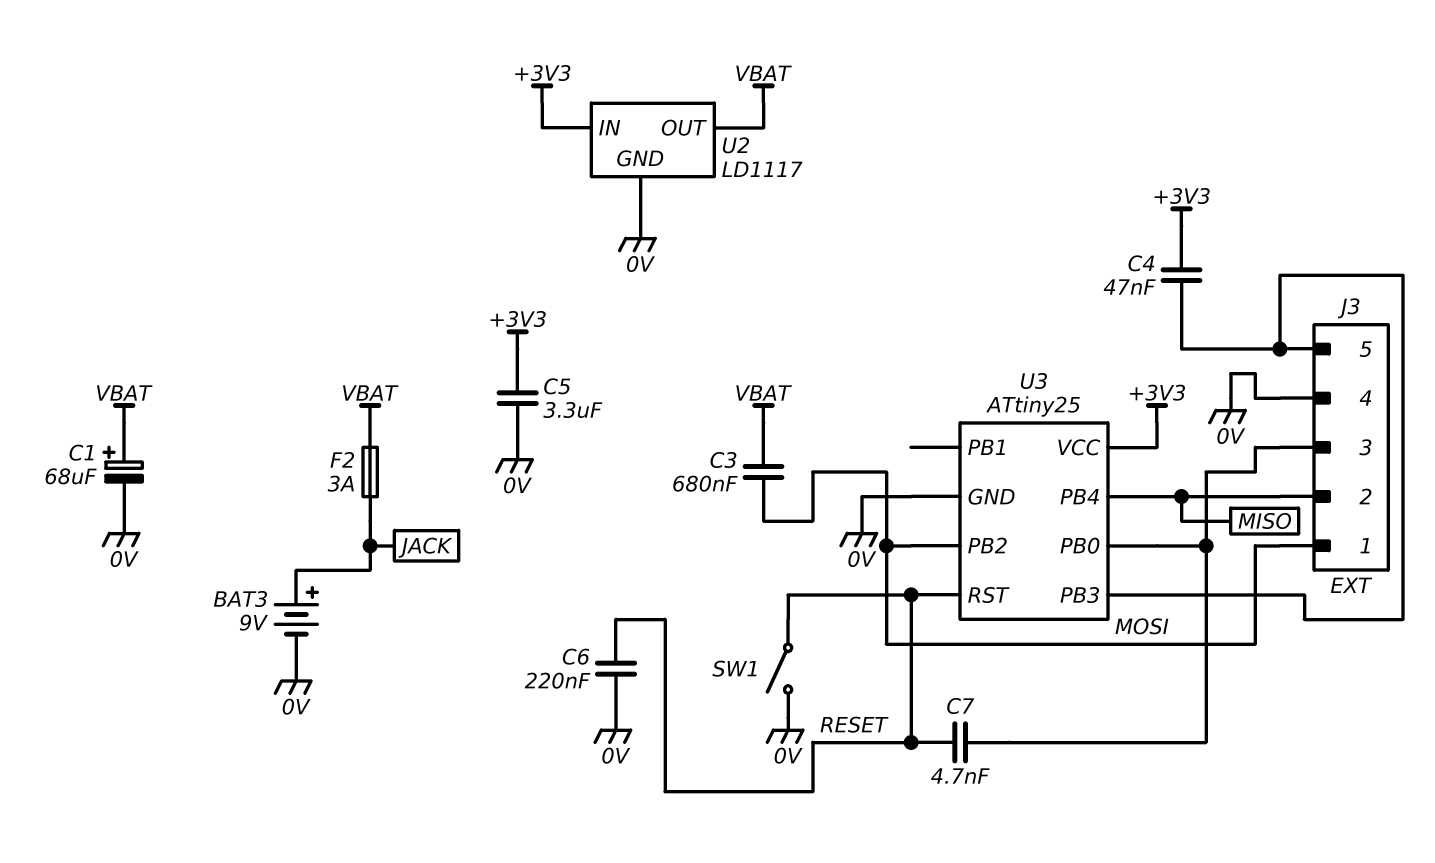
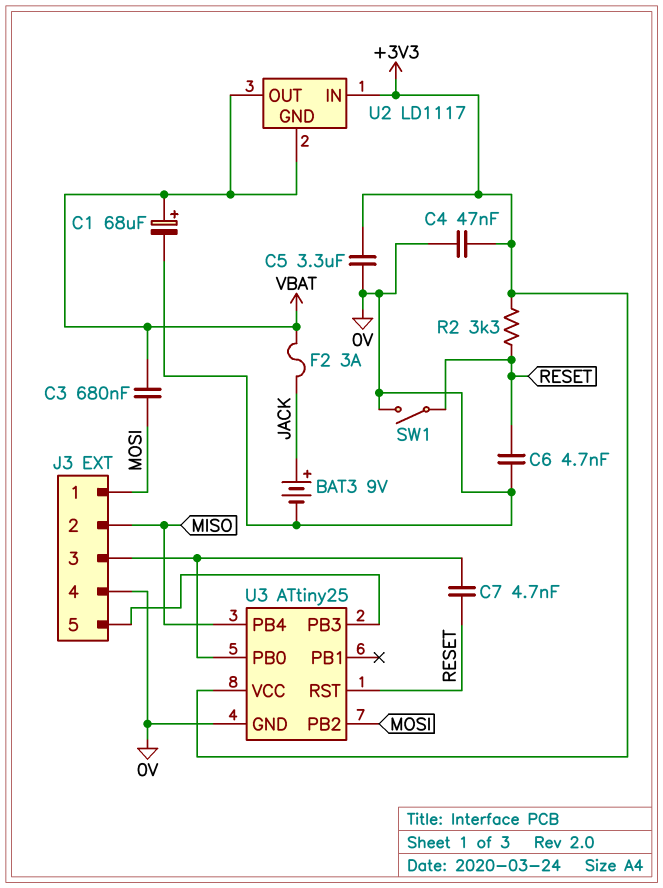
C4: 47nF (+3V3, J3/5) -> 47nF (+3V3, 0V)
C6: 220nF (0V, RESET) -> 4.7nF (0V, RESET)
R2: none -> 3.3k (+3V3, RESET)
U2 pin GND: 0V -> VBAT

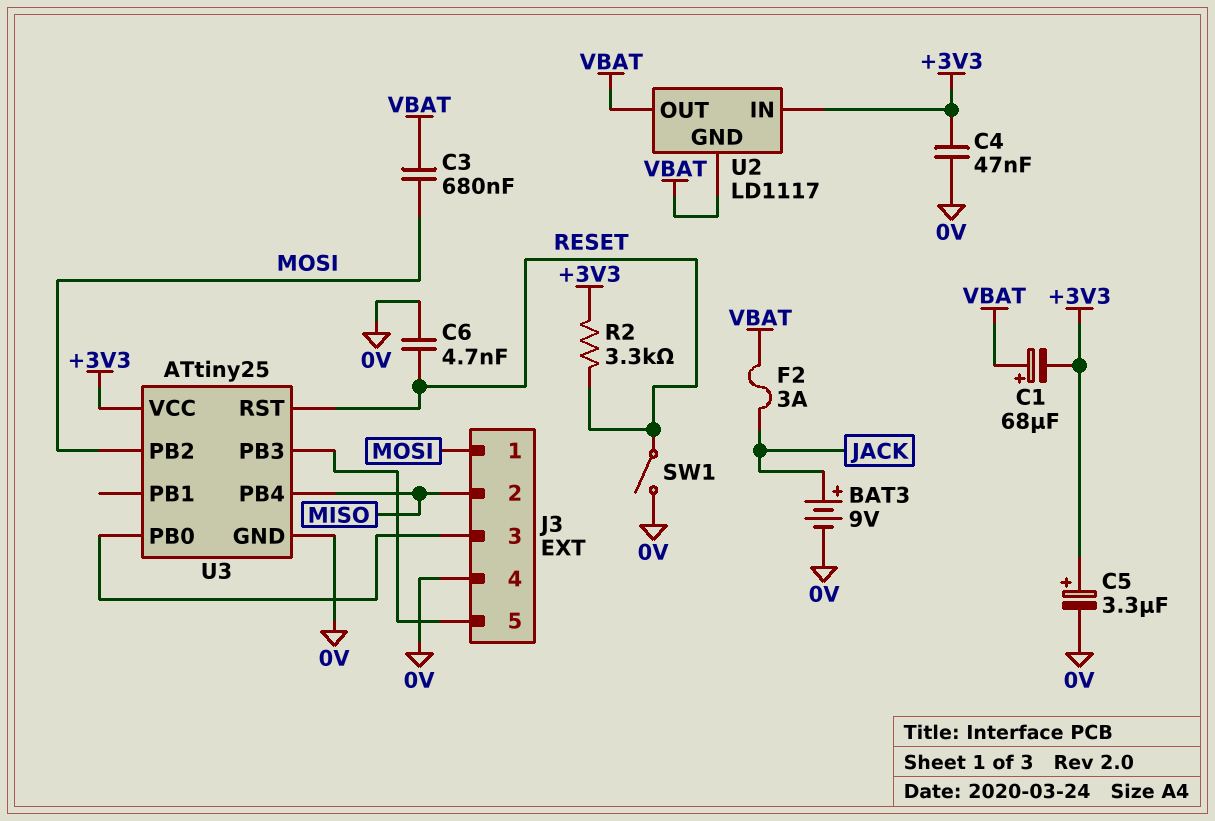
C1: 68uF (plus VBAT, minus 0V) -> 68uF (plus VBAT, minus +3V3)
C5: 3.3uF (+3V3, 0V) -> 3.3uF (plus +3V3, minus 0V)
C7: 4.7nF (J3/3, RESET) -> none

